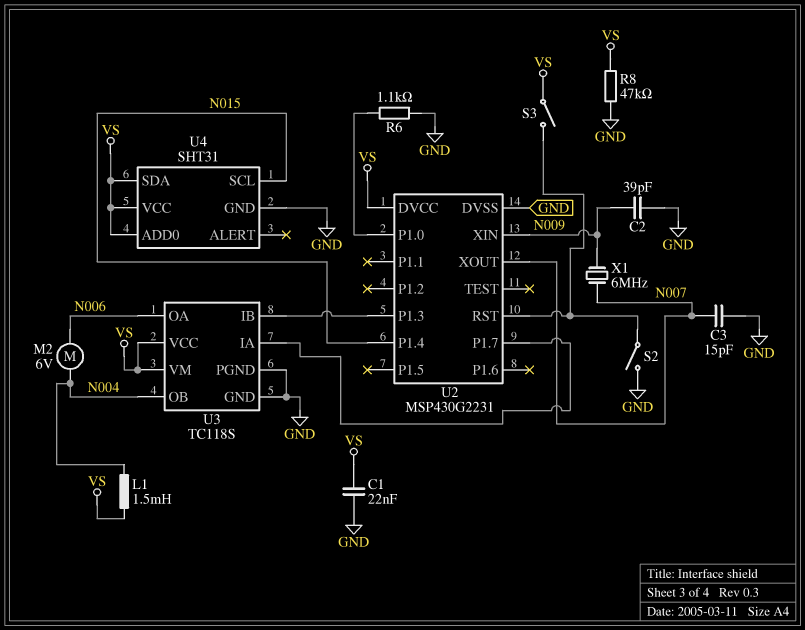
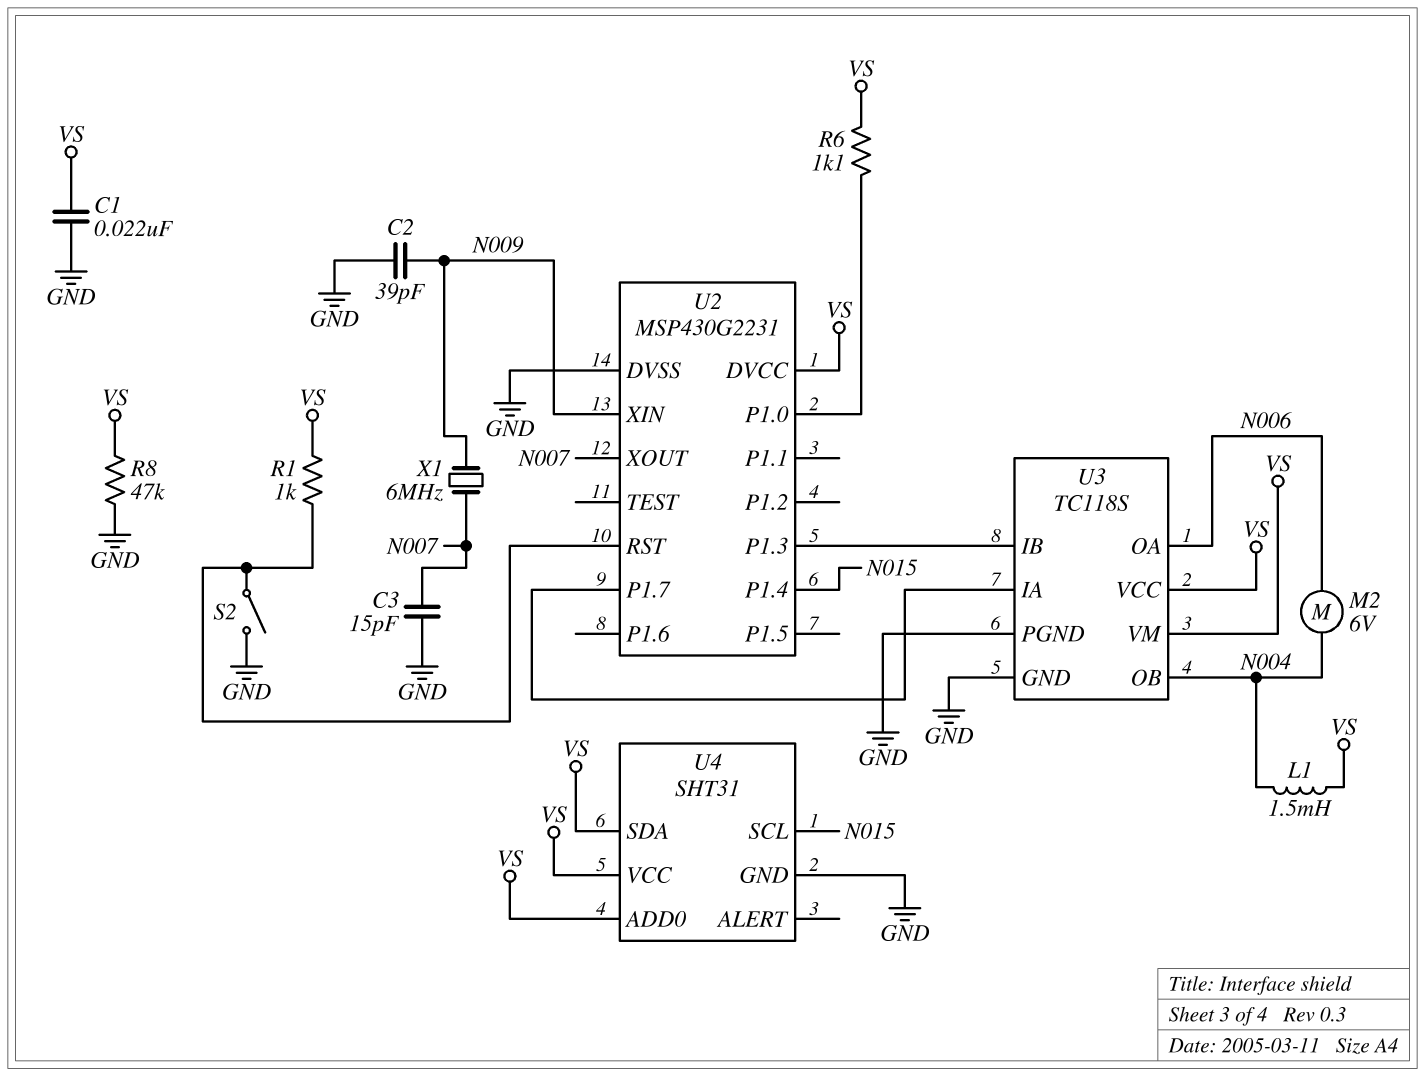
R1: none -> 1k (U2/RST, VS)
R6: 1.1k (GND, U2/P1.0) -> 1.1k (U2/P1.0, VS)
S3: switch (U2/RST, VS) -> none

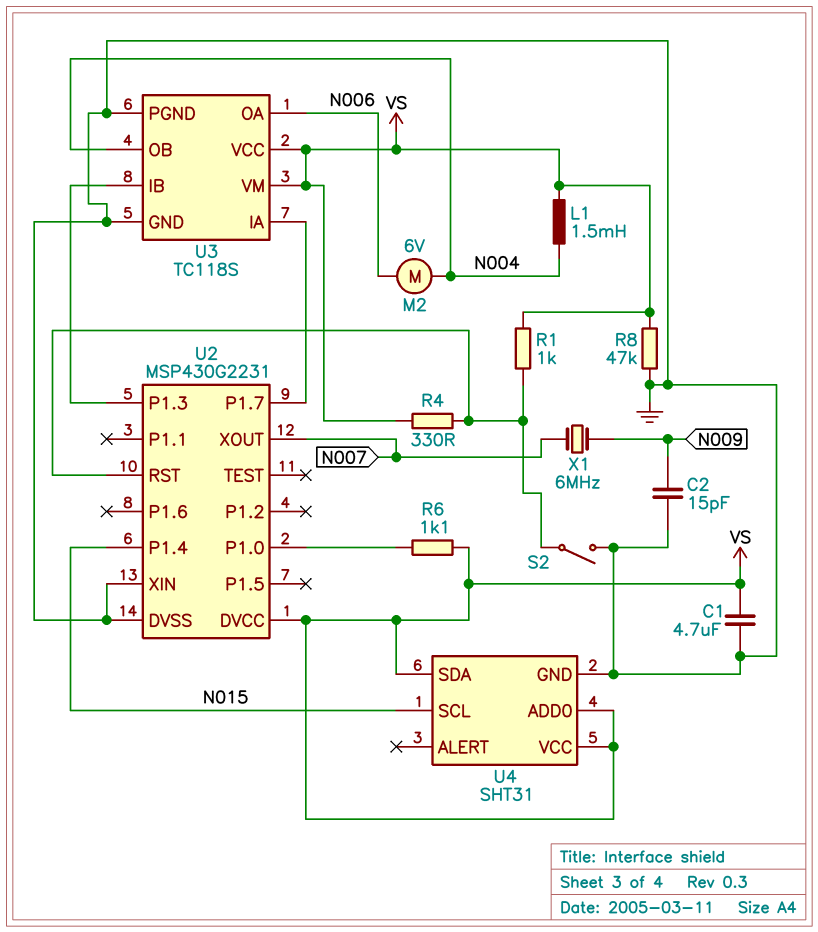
C1: 22nF (GND, VS) -> 4.7uF (GND, VS)
C2: 39pF (GND, N009) -> 15pF (GND, N009)
C3: 15pF (GND, N007) -> none
R4: none -> 330 (U2/RST, VS)
U2 pin XIN: N009 -> GND

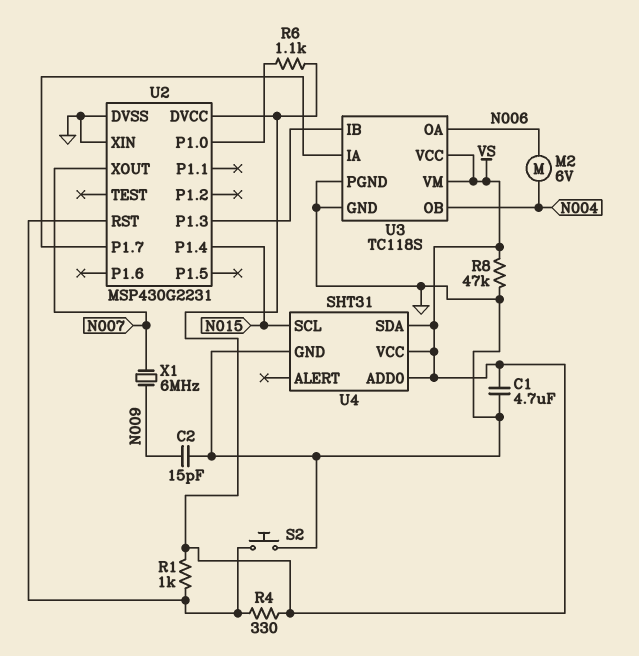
L1: 1.5mH (N004, VS) -> none
S2: switch (GND, U2/RST) -> button (GND, U2/RST)

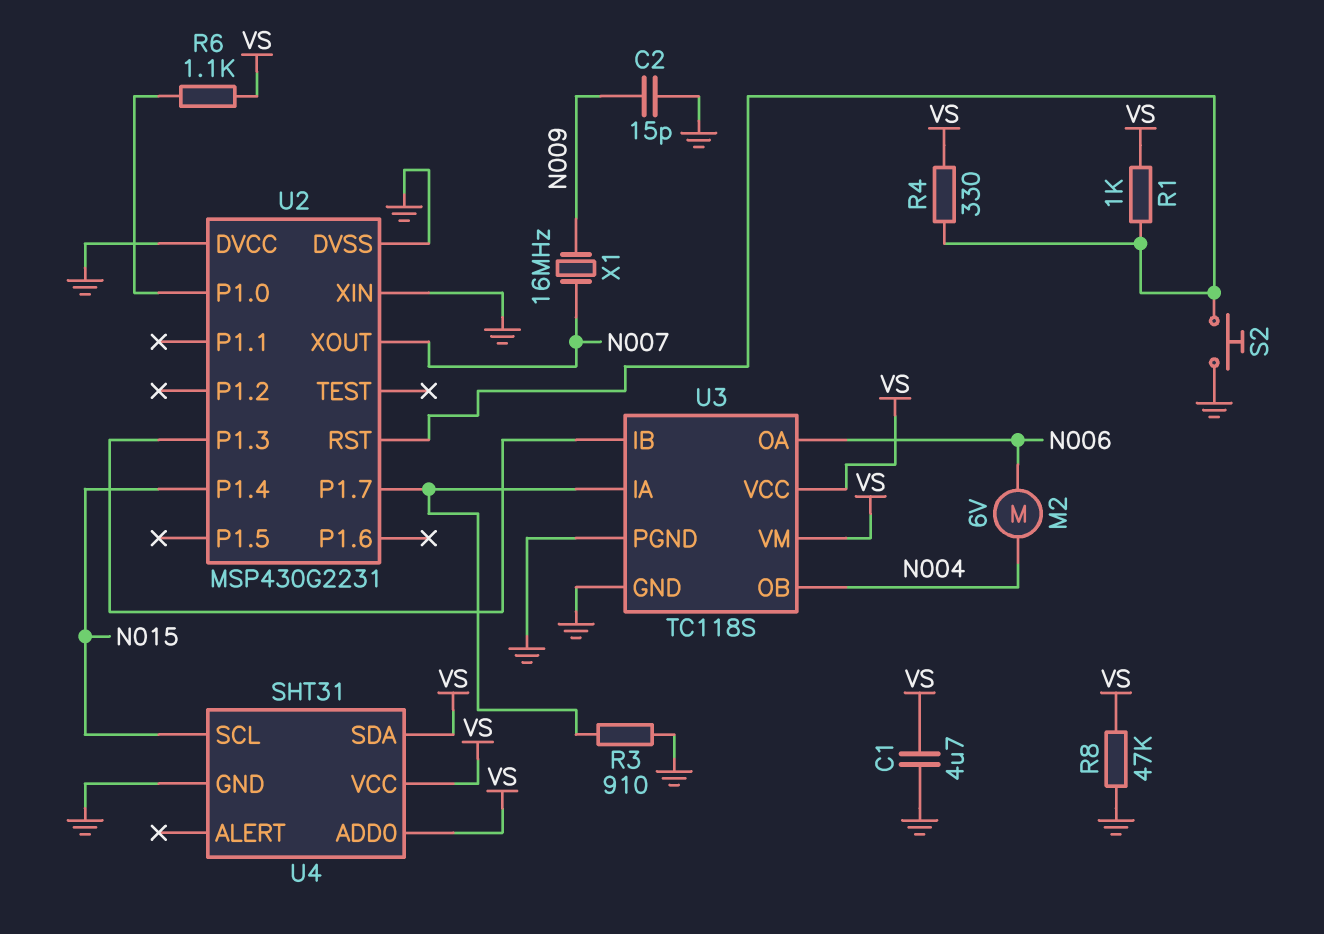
R3: none -> 910 (GND, U2/P1.7)
U2 pin DVCC: VS -> GND
X1: 6MHz (N007, N009) -> 16MHz (N007, N009)

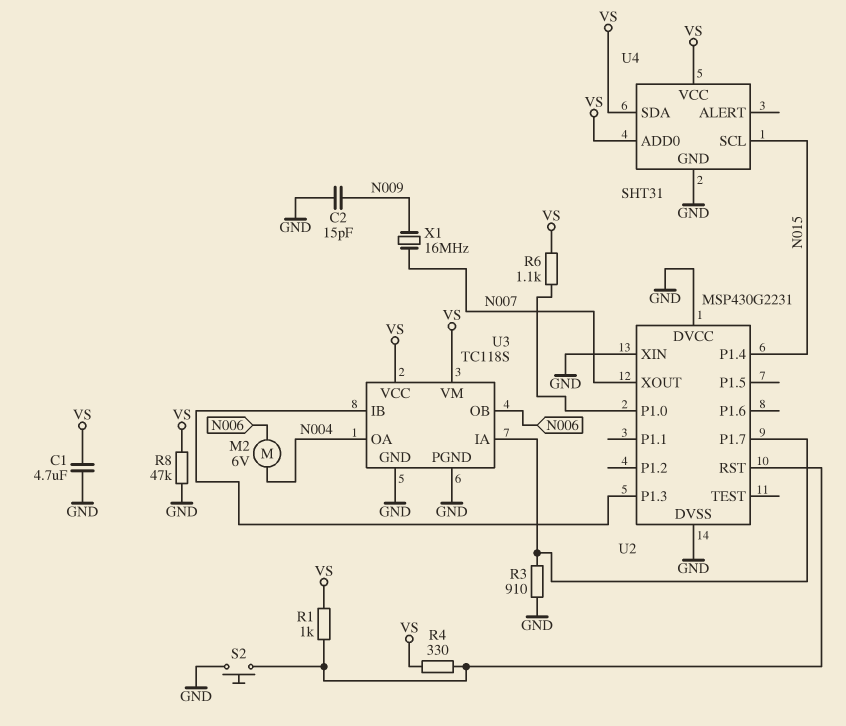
U3 pin OA: N006 -> N004
U3 pin OB: N004 -> N006

